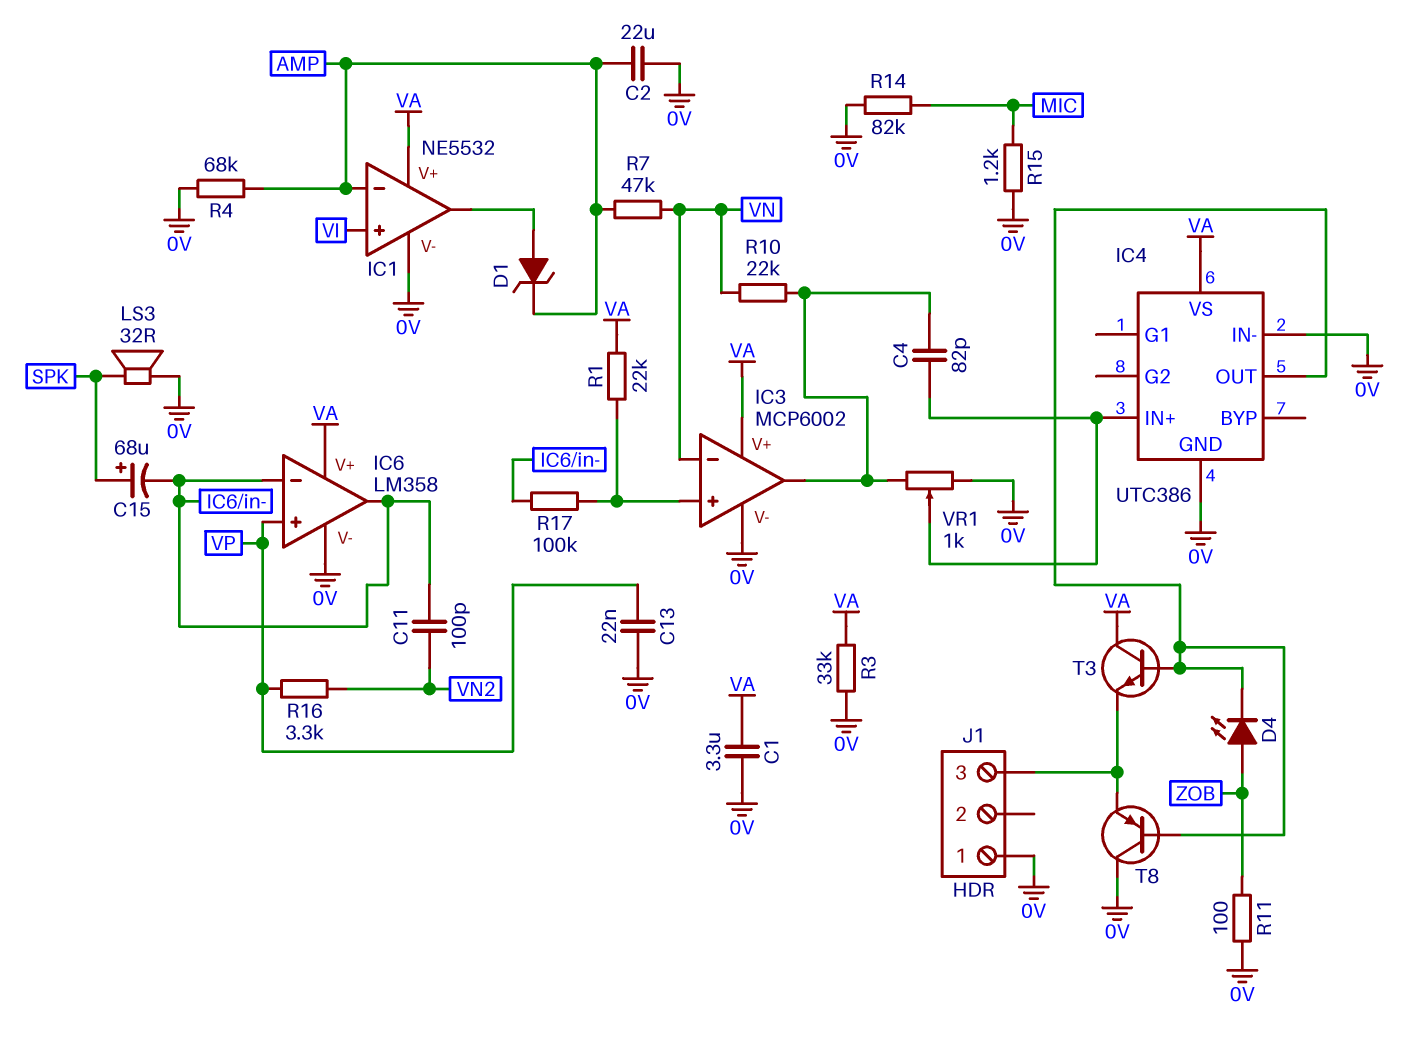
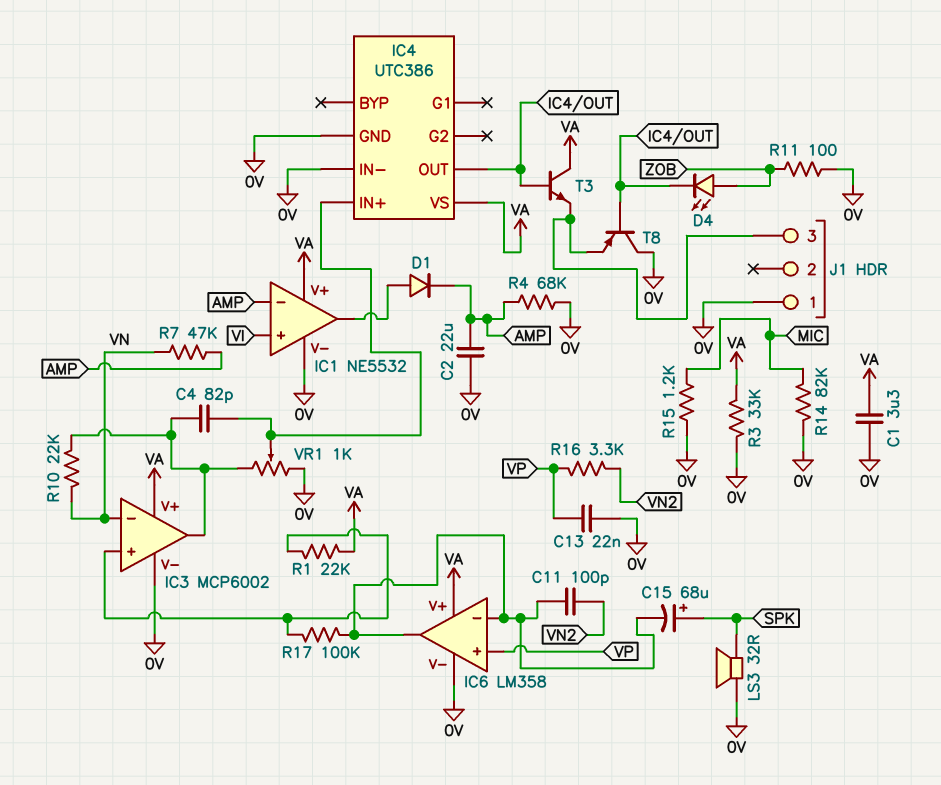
D1: zener (A IC1/out, K AMP) -> diode (A IC1/out, K AMP)

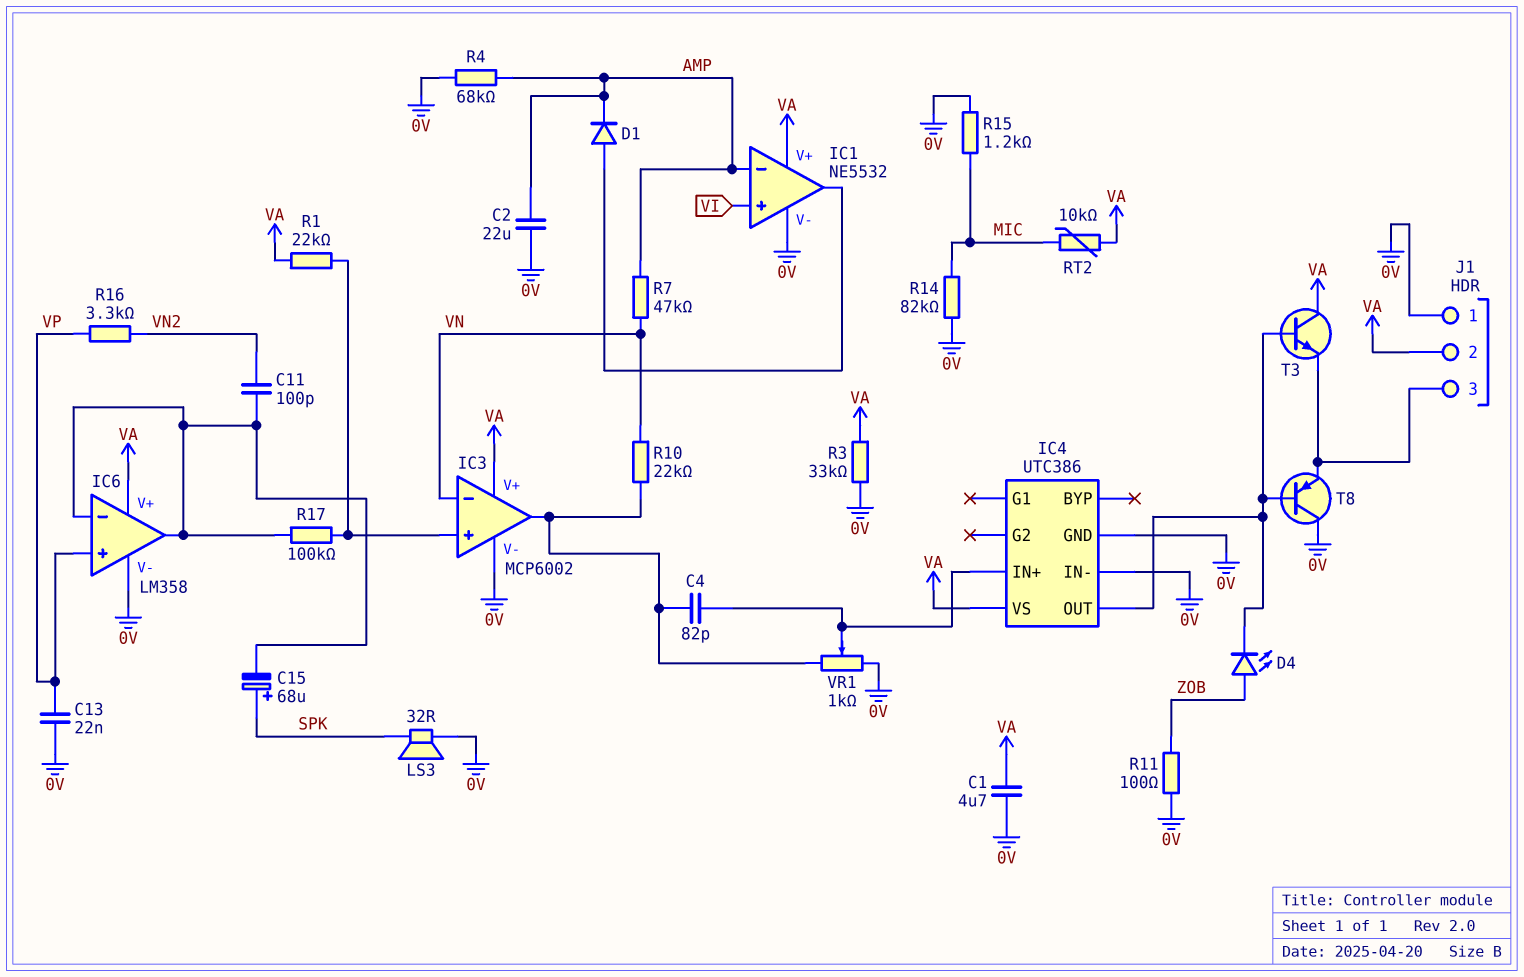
C1: 3.3uF (0V, VA) -> 4.7uF (0V, VA)
J1 pin 2: none -> VA
RT2: none -> 10k (MIC, VA)

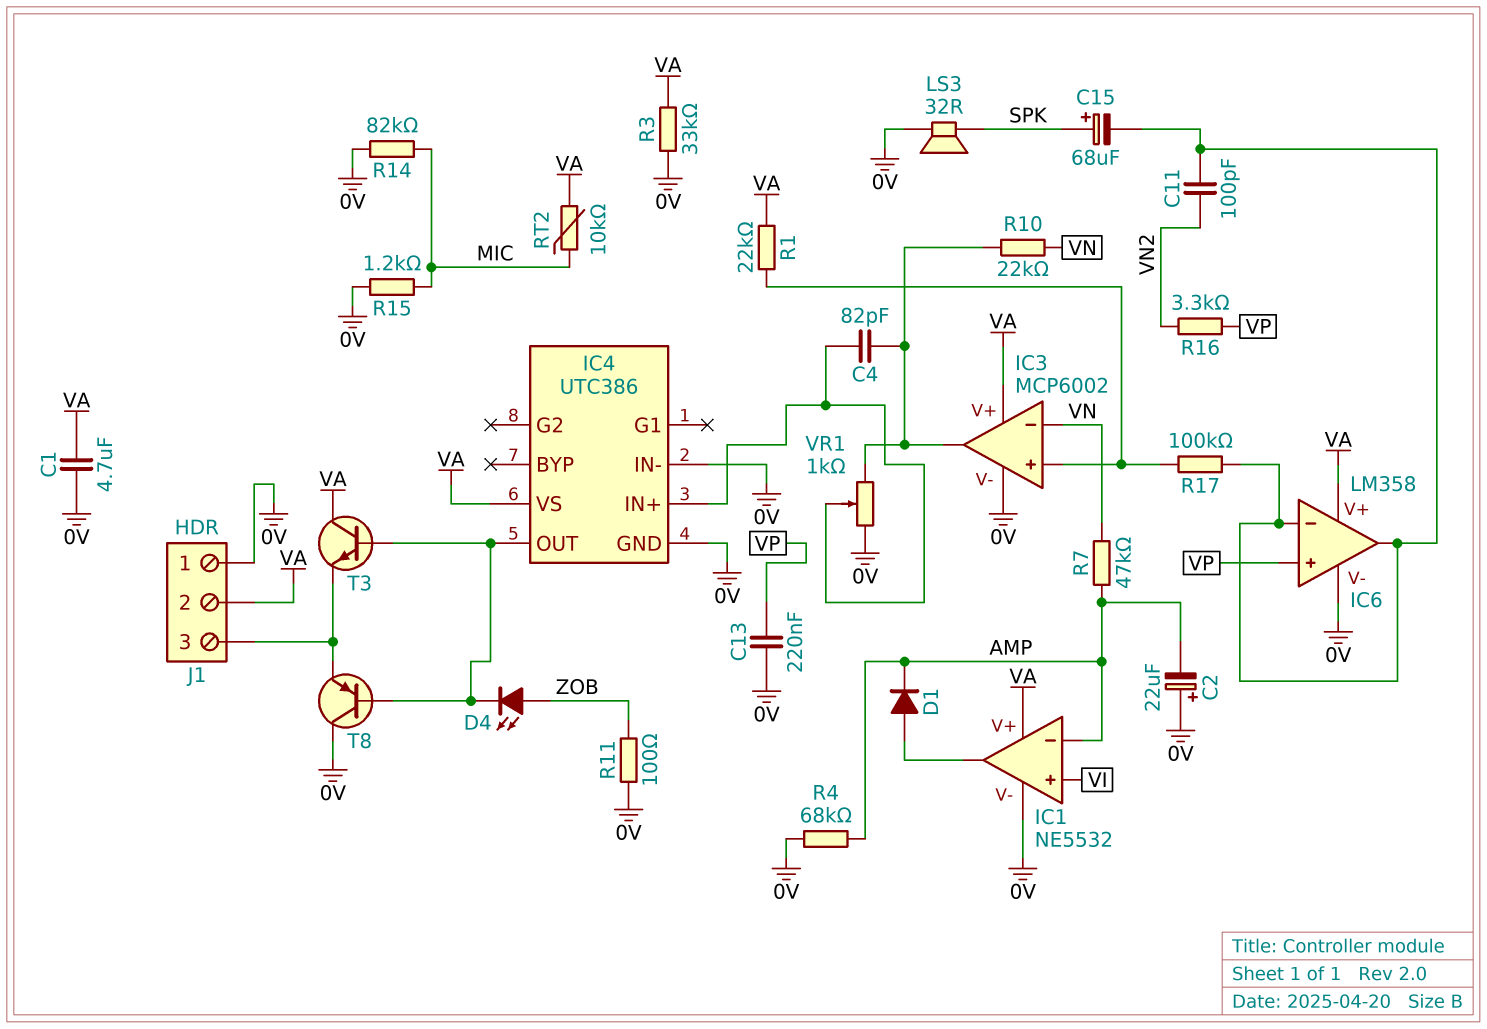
C2: 22uF (0V, AMP) -> 22uF (plus 0V, minus AMP)
C13: 22nF (0V, VP) -> 220nF (0V, VP)

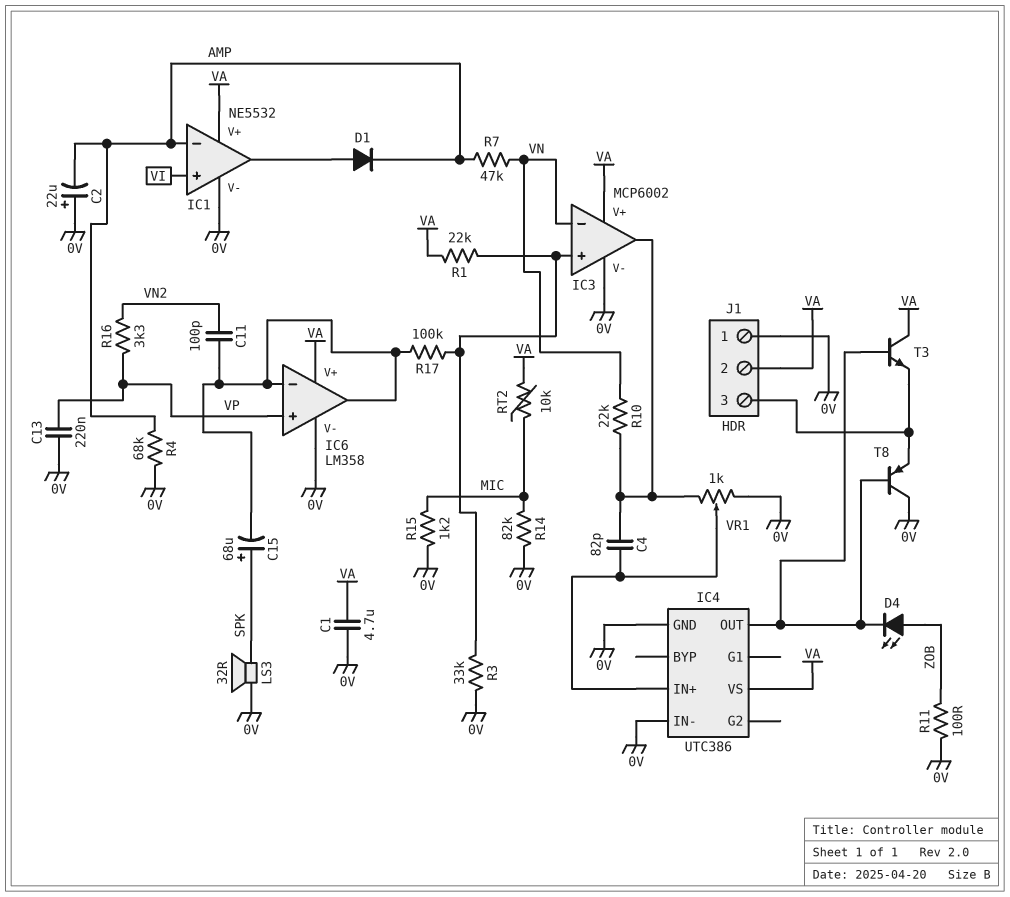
R3: 33k (0V, VA) -> 33k (0V, IC3/in+)

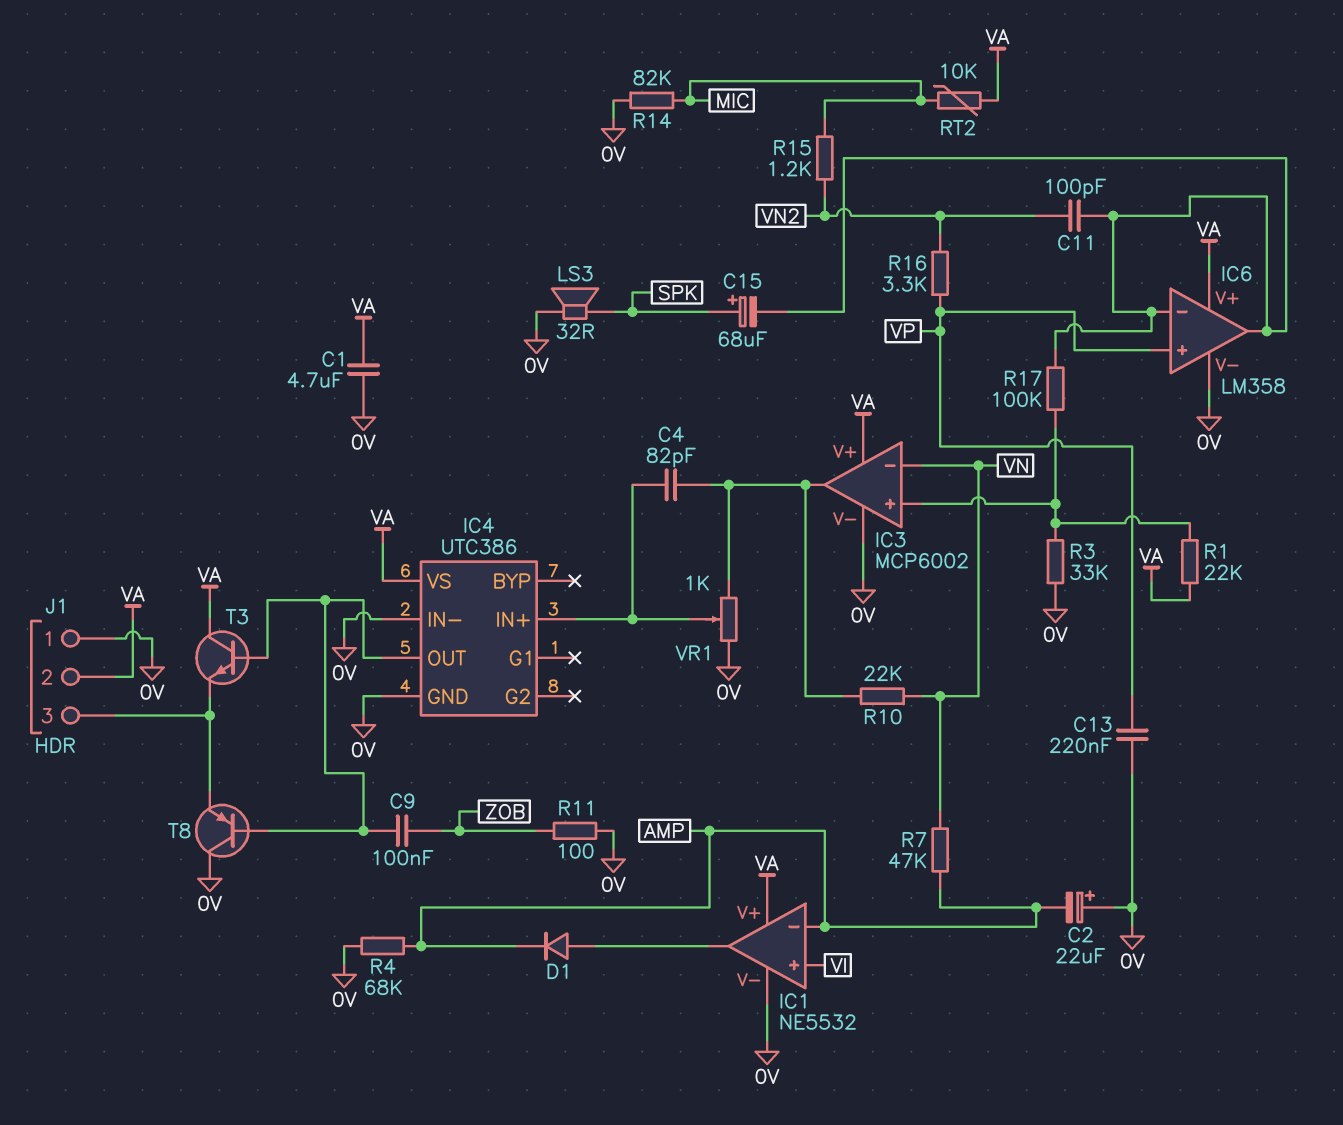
C9: none -> 100nF (IC4/OUT, ZOB)
D4: LED (A ZOB, K IC4/OUT) -> none
R15: 1.2k (0V, MIC) -> 1.2k (MIC, VN2)

